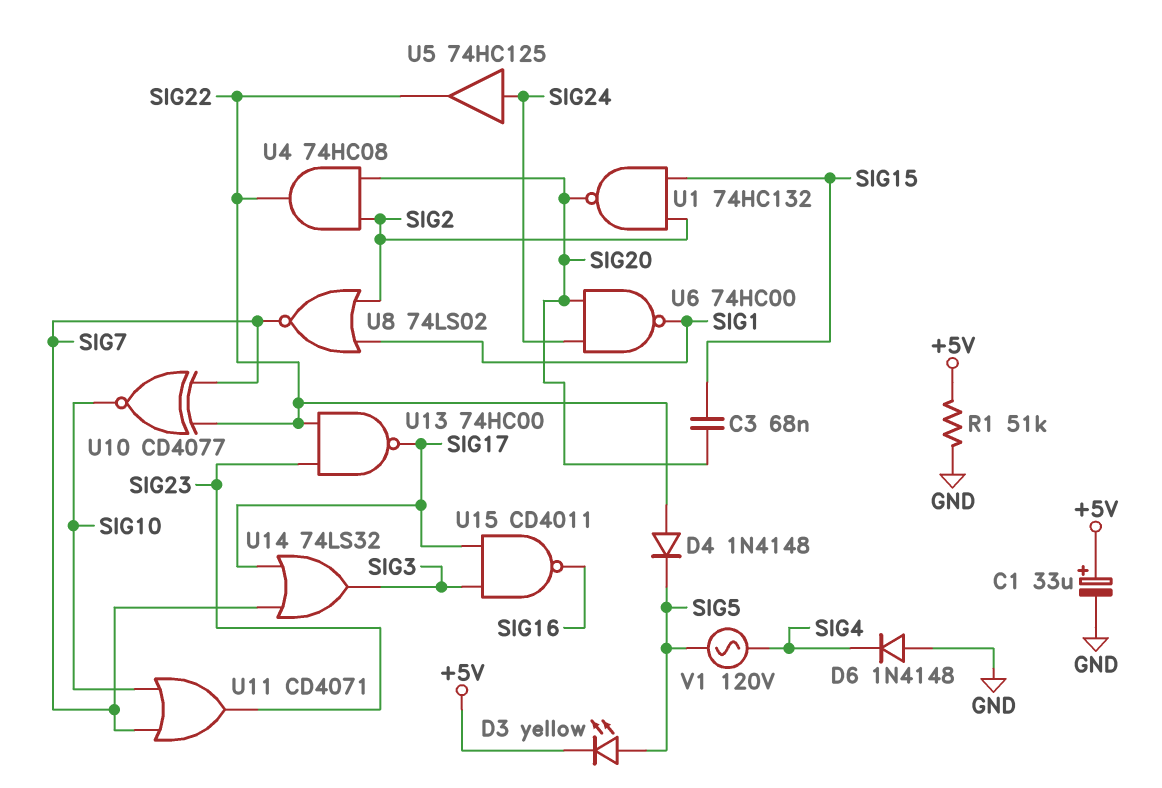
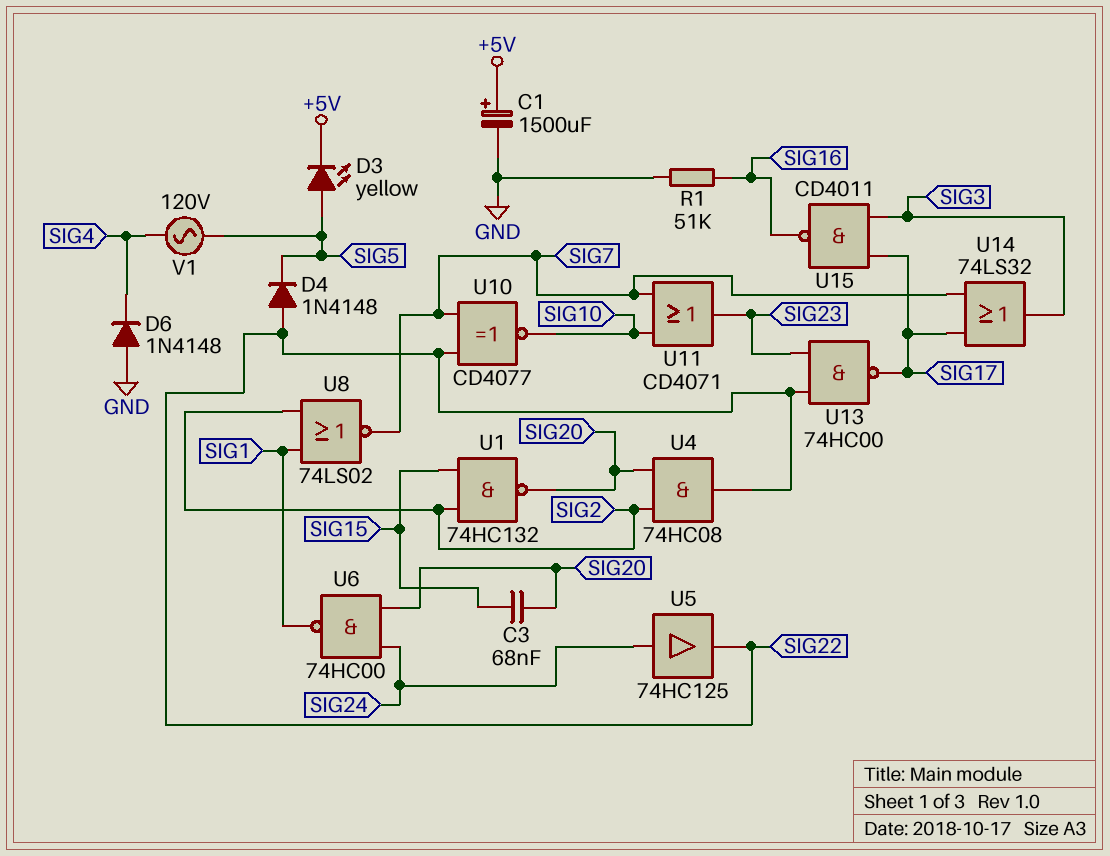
C1: 33uF (plus +5V, minus GND) -> 1500uF (plus +5V, minus GND)
R1: 51k (+5V, GND) -> 51k (GND, SIG16)

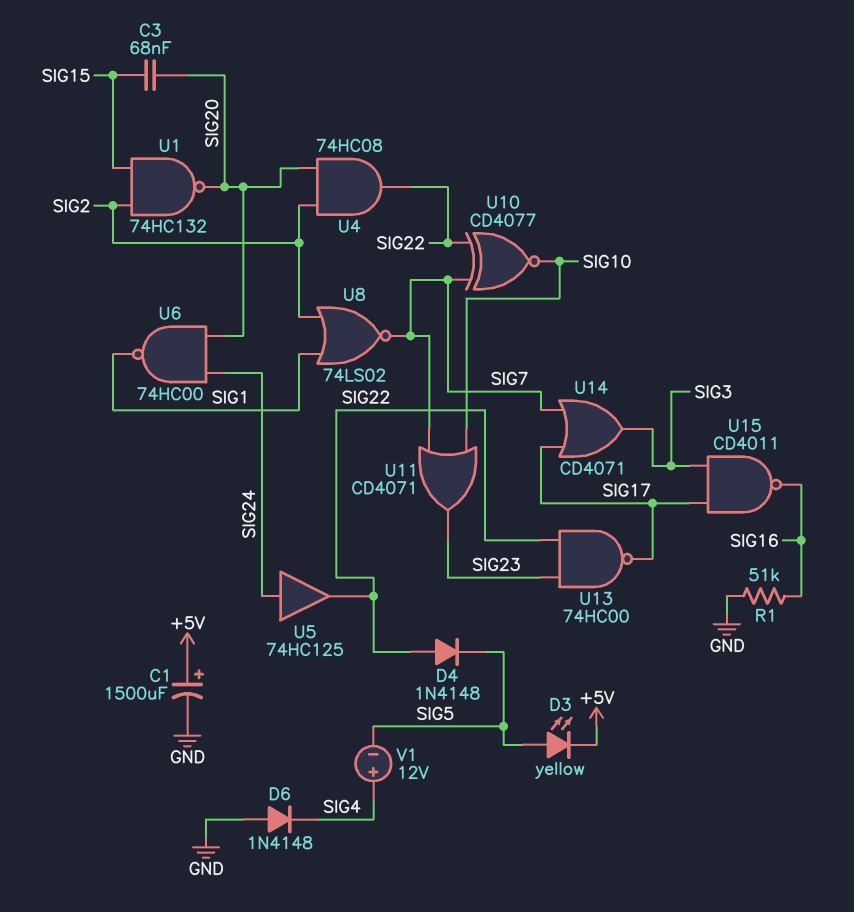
U14: OR 74LS32 (in SIG7, in SIG17, out SIG3) -> OR CD4071 (in SIG7, in SIG17, out SIG3)
V1: AC 120V (SIG4, SIG5) -> 12V (plus SIG4, minus SIG5)

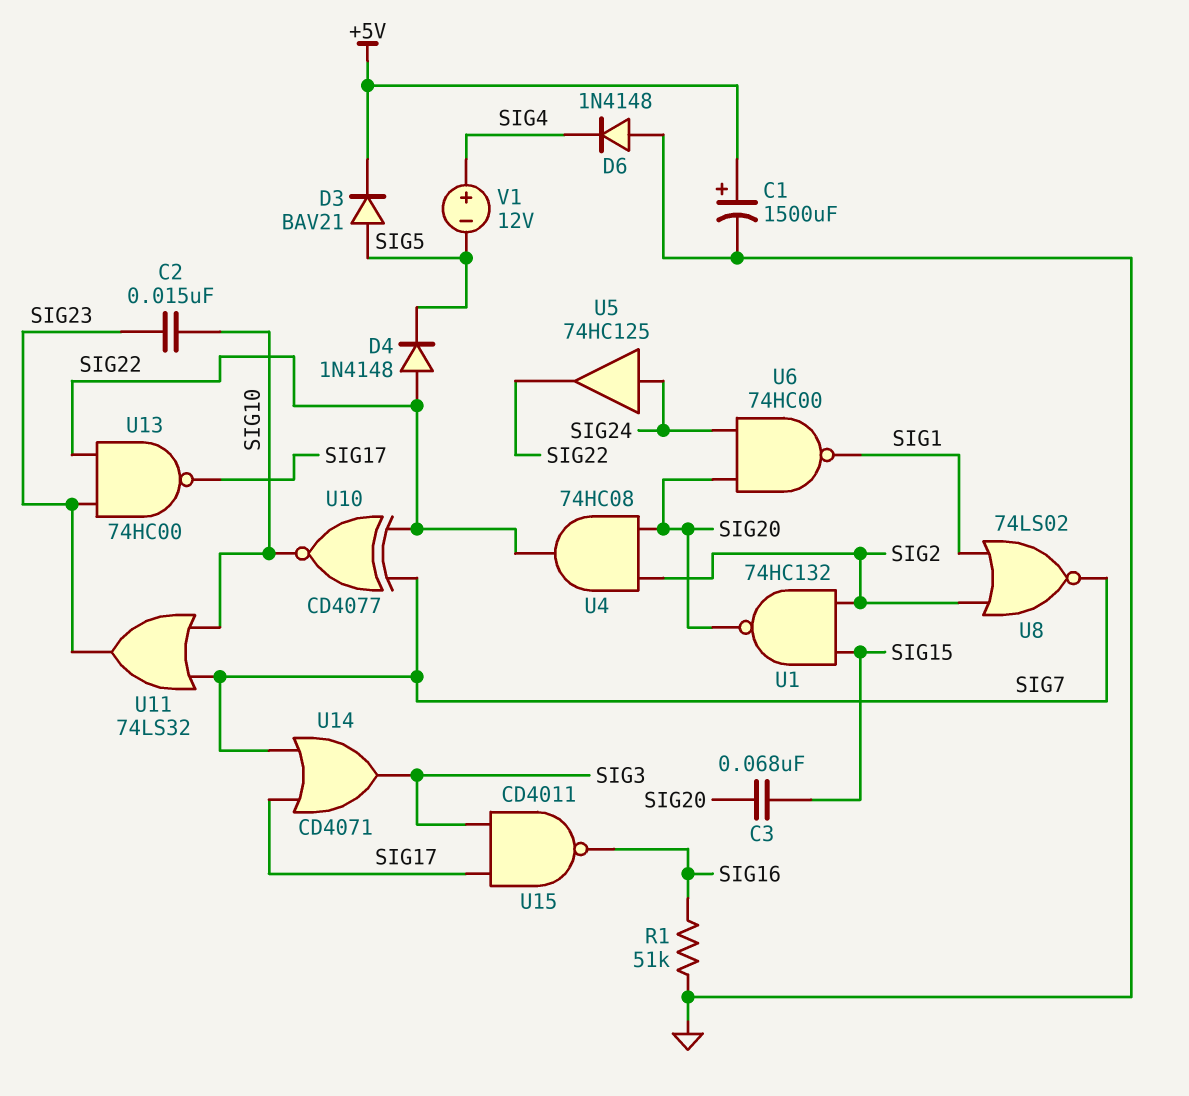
C2: none -> 15nF (SIG10, SIG23)
D3: LED yellow (A SIG5, K +5V) -> diode BAV21 (A SIG5, K +5V)
U11: OR CD4071 (in SIG7, in SIG10, out SIG23) -> OR 74LS32 (in SIG7, in SIG10, out SIG23)

